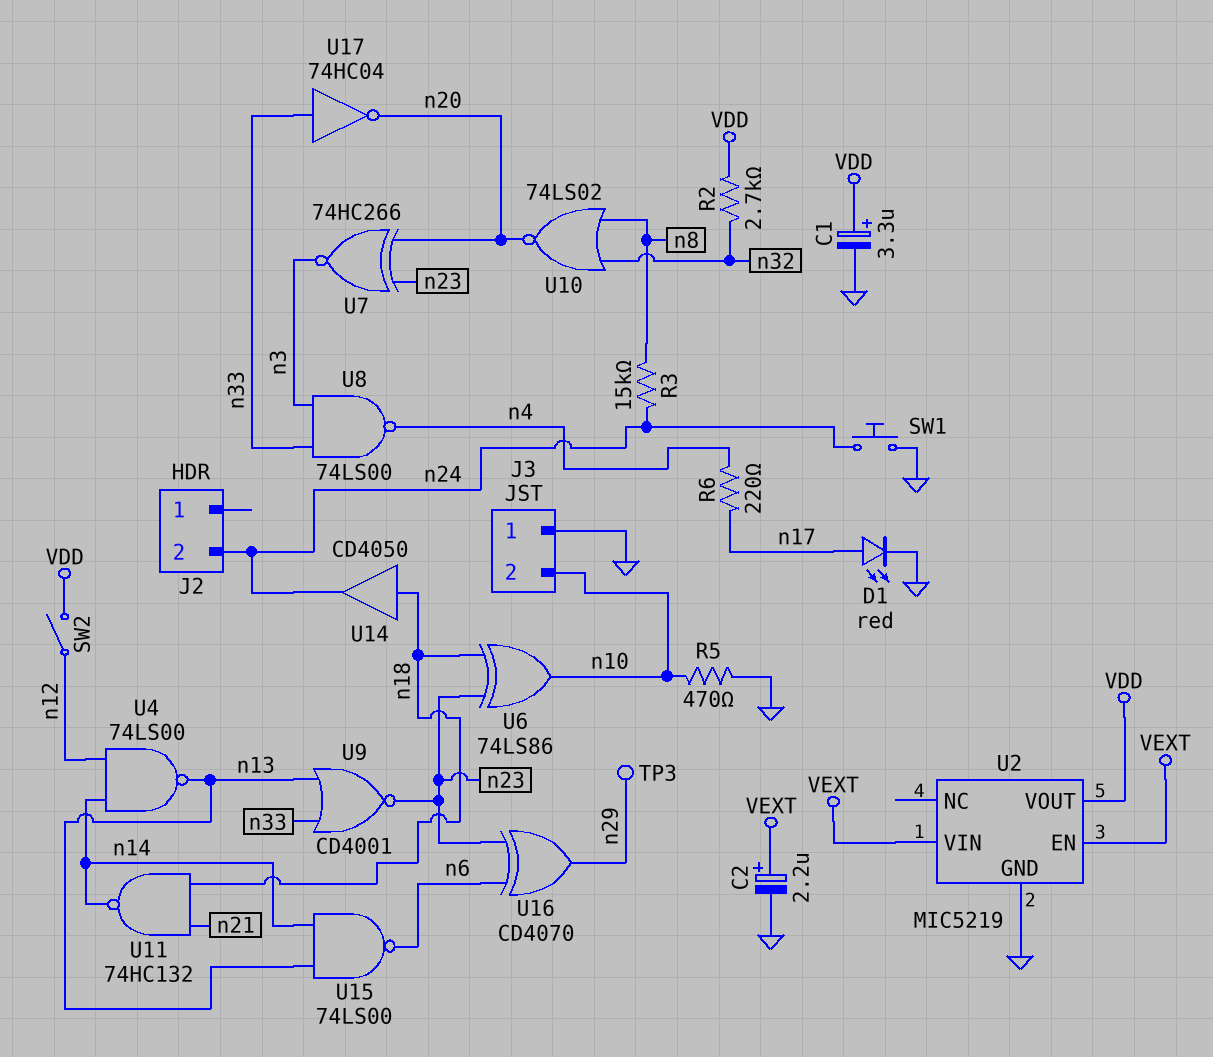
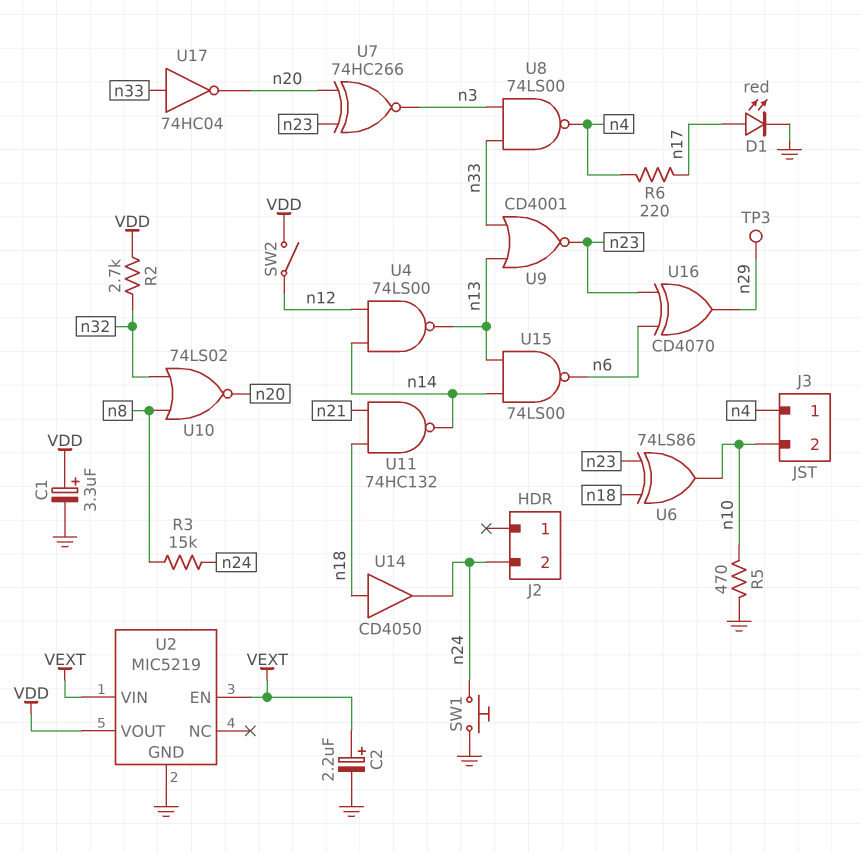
J3 pin 1: GND -> n4

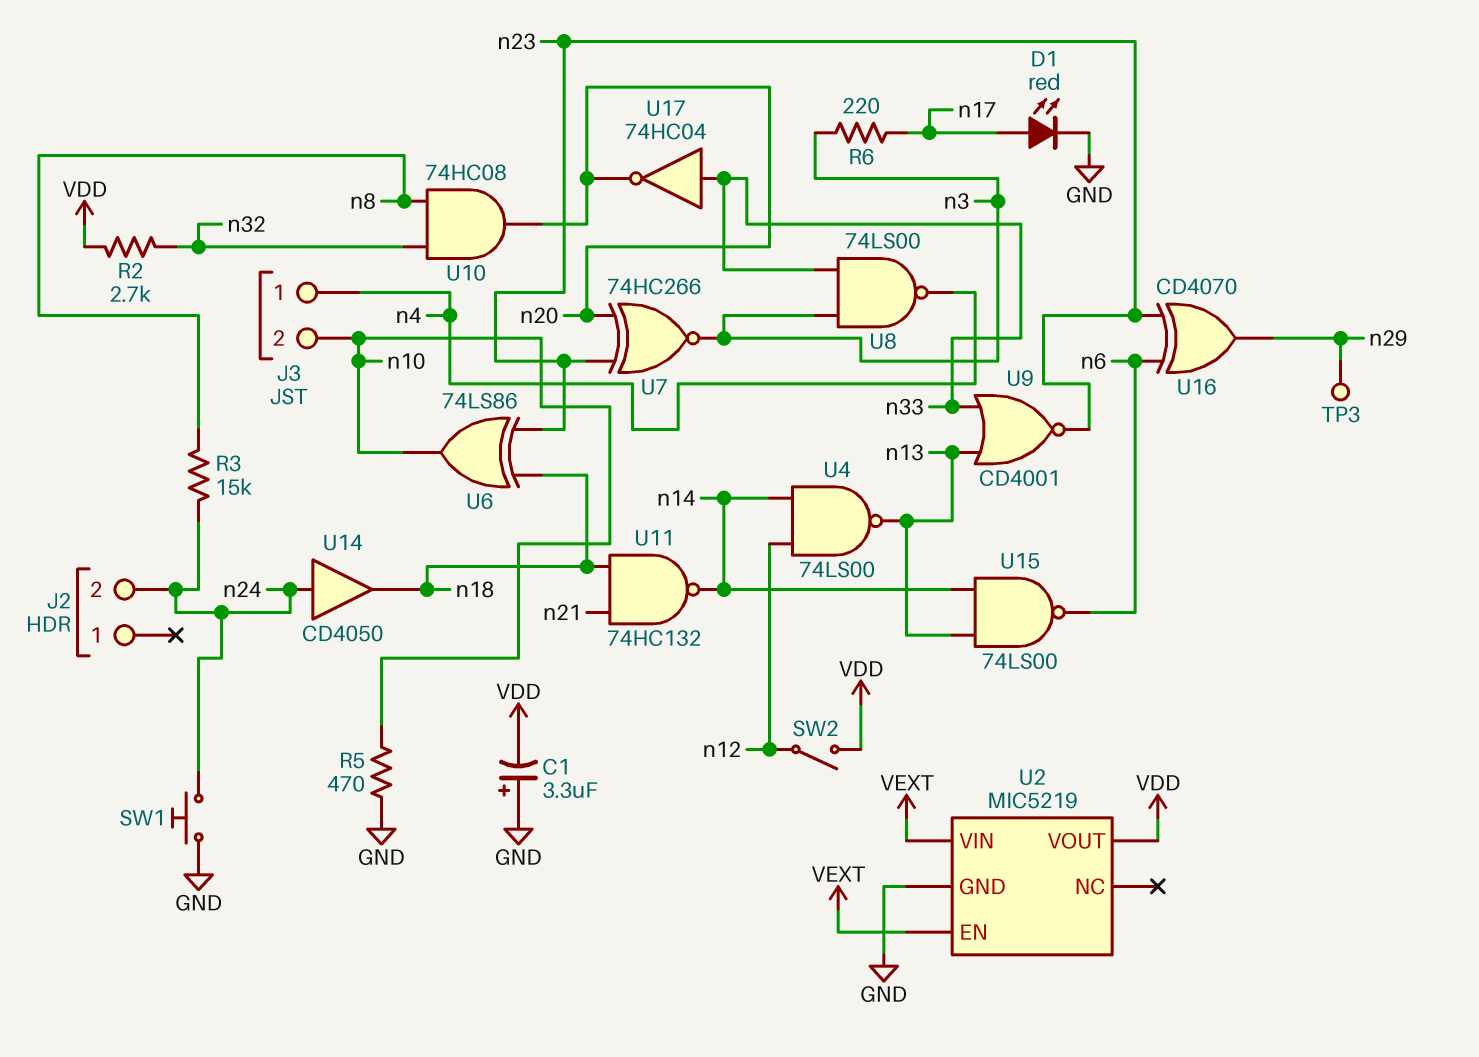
C1: 3.3uF (plus VDD, minus GND) -> 3.3uF (plus GND, minus VDD)
C2: 2.2uF (plus VEXT, minus GND) -> none
R6: 220 (n4, n17) -> 220 (n3, n17)
U10: NOR 74LS02 (in n8, in n32, out n20) -> AND 74HC08 (in n8, in n32, out n20)
U14: buffer CD4050 (in n18, out n24) -> buffer CD4050 (in n24, out n18)

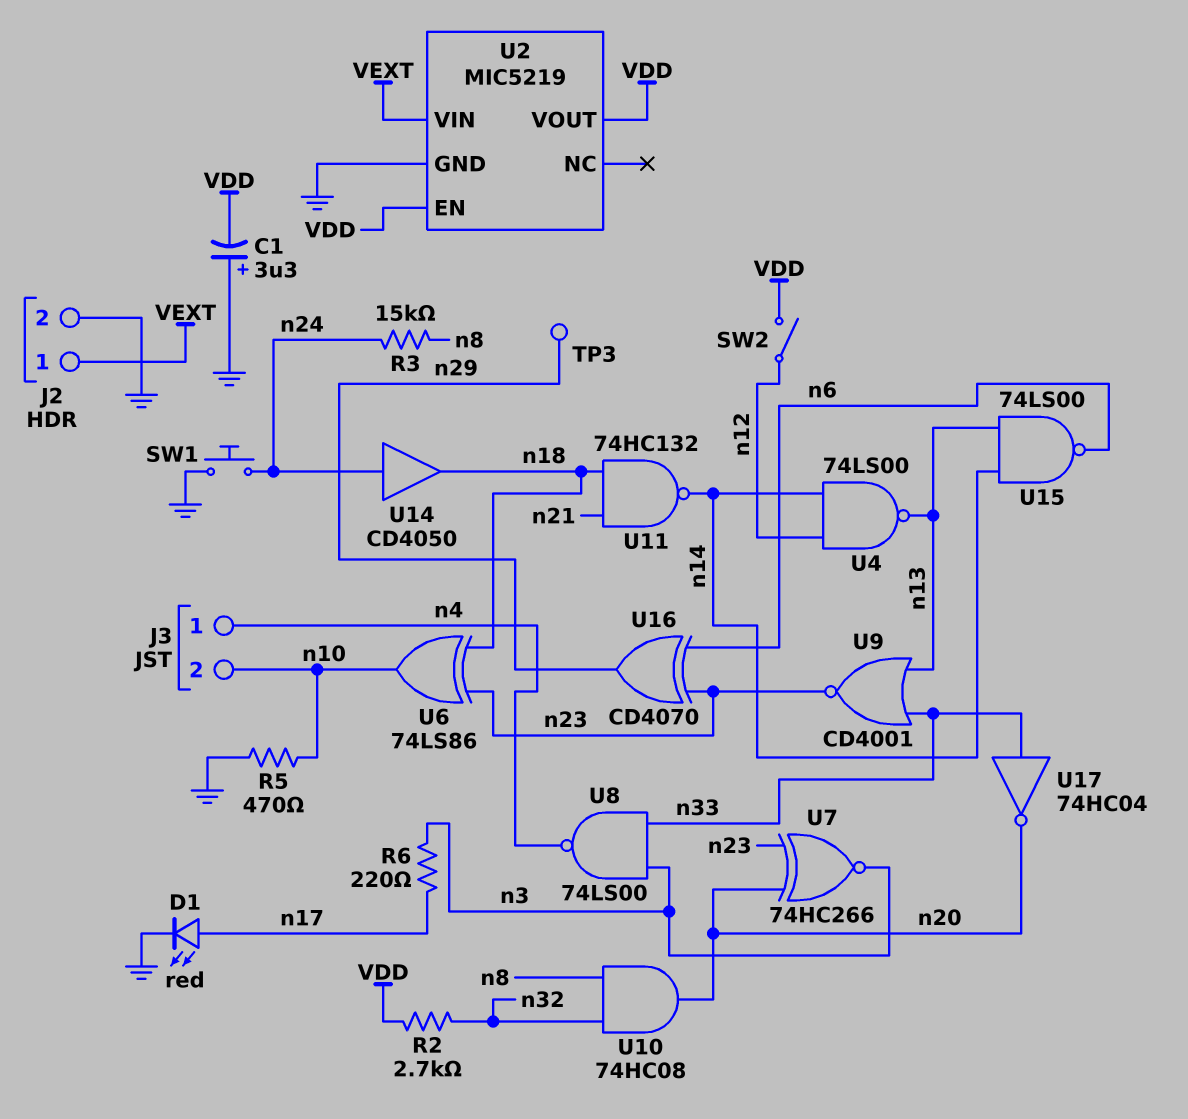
J2 pin 1: none -> VEXT
J2 pin 2: n24 -> GND
U2 pin EN: VEXT -> VDD

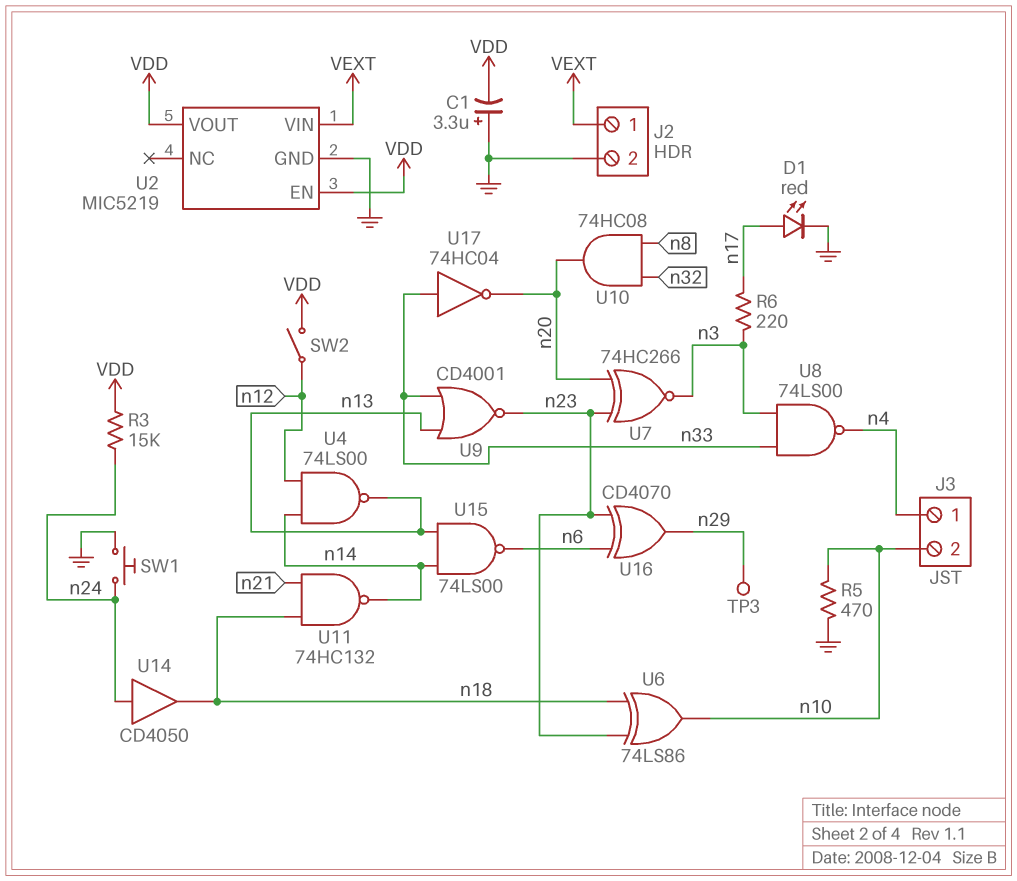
R2: 2.7k (VDD, n32) -> none
R3: 15k (n8, n24) -> 15k (VDD, n24)

